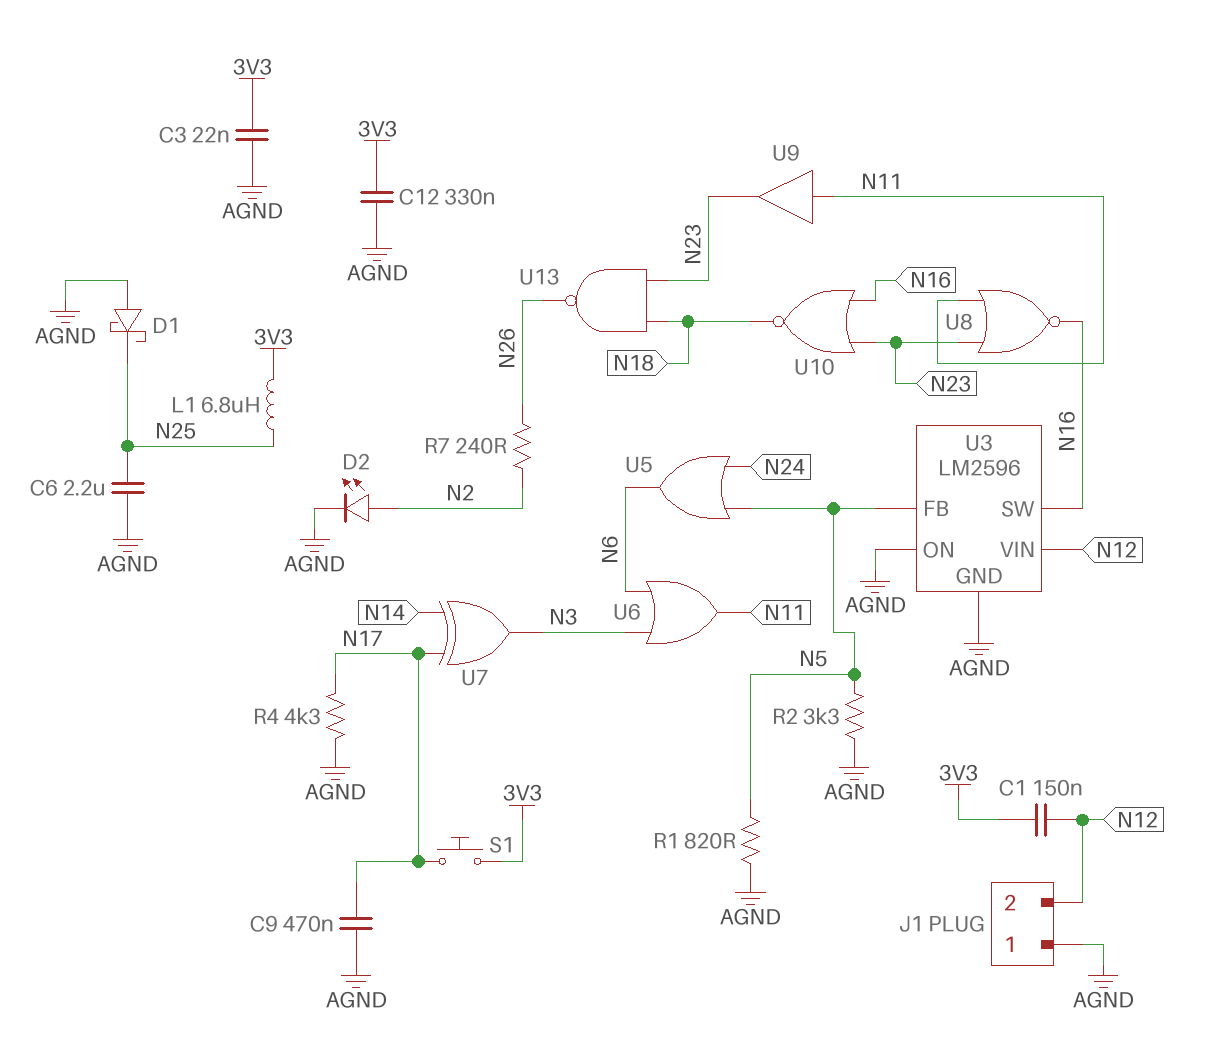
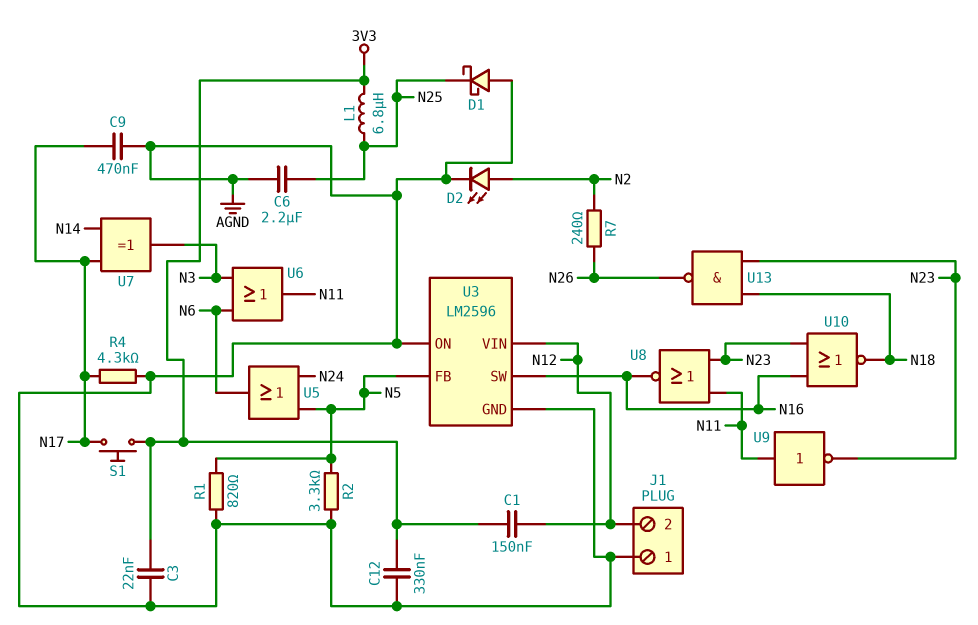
U9: buffer (in N11, out N23) -> NOT (in N11, out N23)

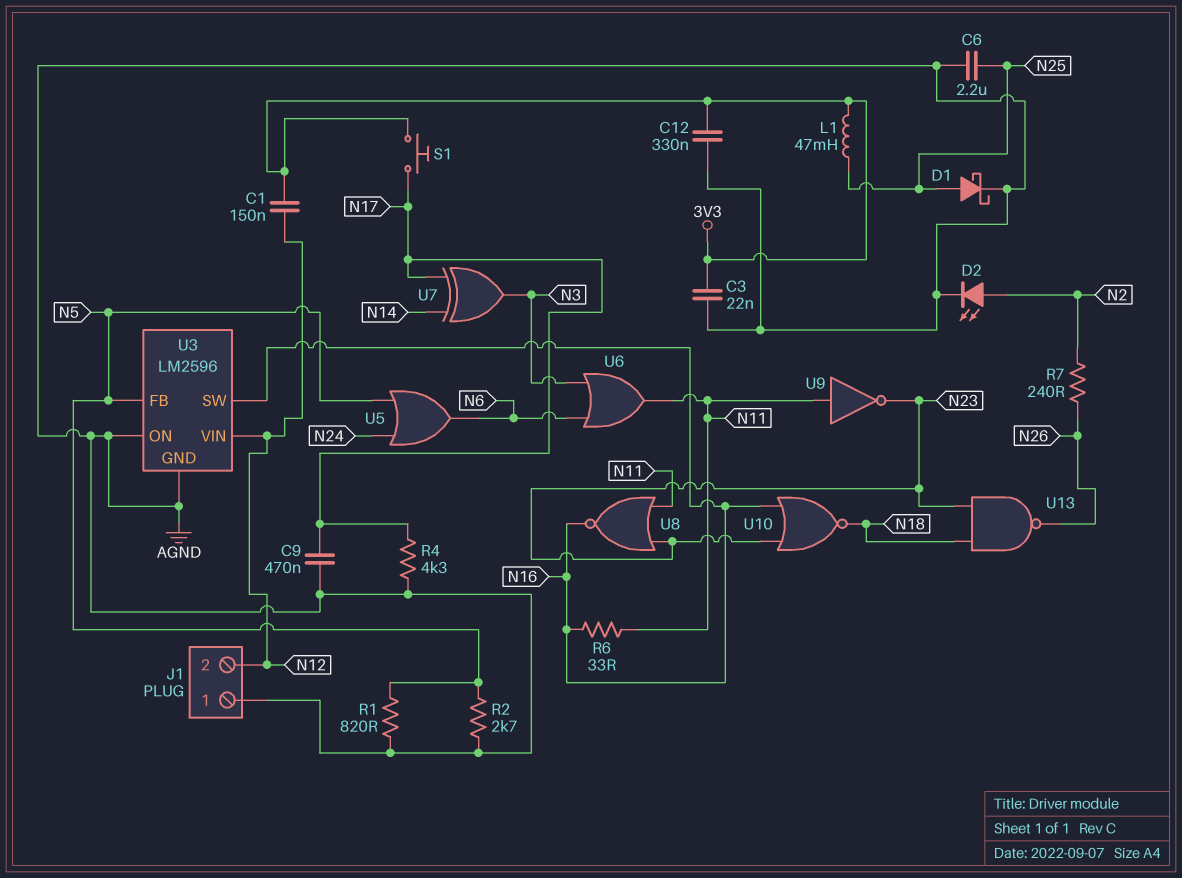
D1: schottky (A AGND, K N25) -> schottky (A N25, K AGND)
L1: 6.8uH (3V3, N25) -> 47mH (3V3, N25)
R2: 3.3k (AGND, N5) -> 2.7k (AGND, N5)
R6: none -> 33 (N11, N16)

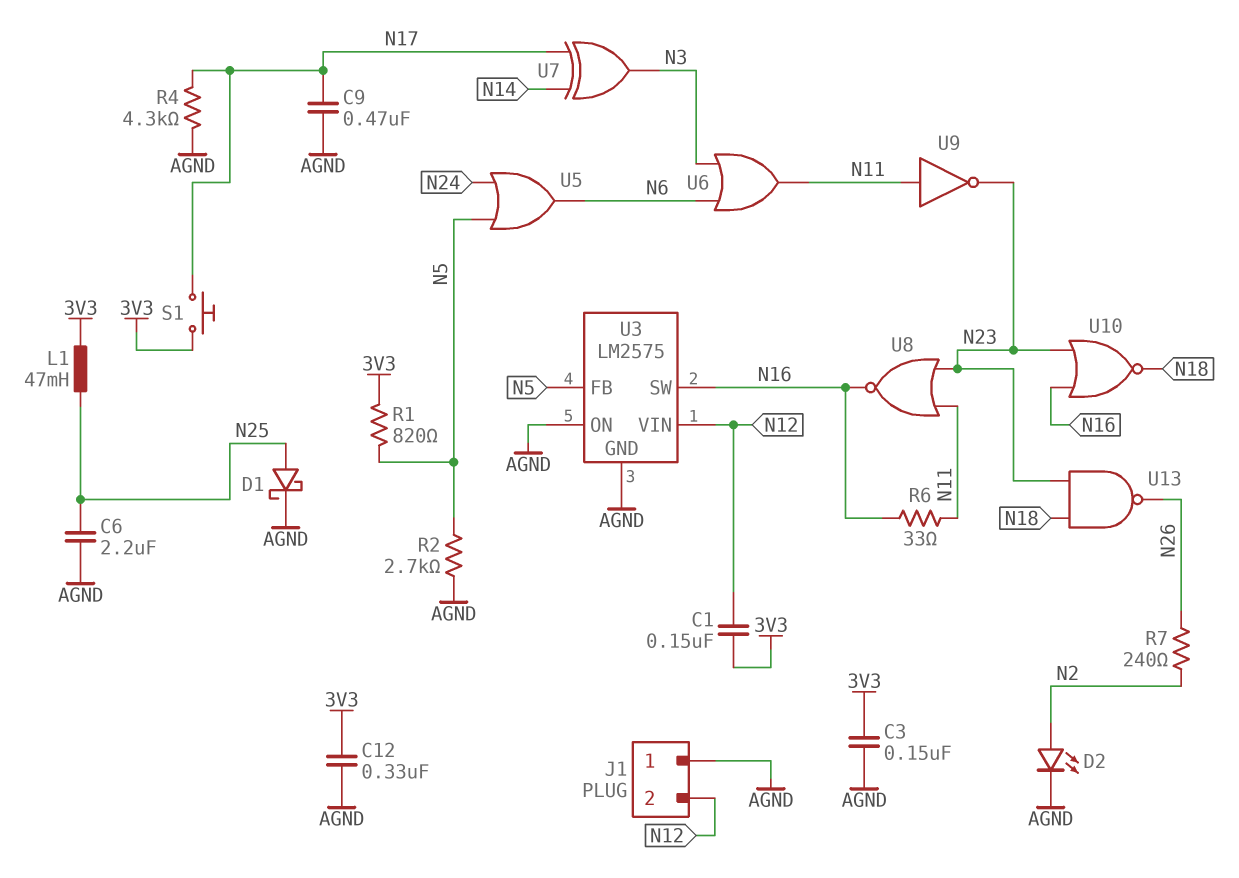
C3: 22nF (3V3, AGND) -> 150nF (3V3, AGND)
R1: 820 (AGND, N5) -> 820 (3V3, N5)
U3: LM2596 -> LM2575

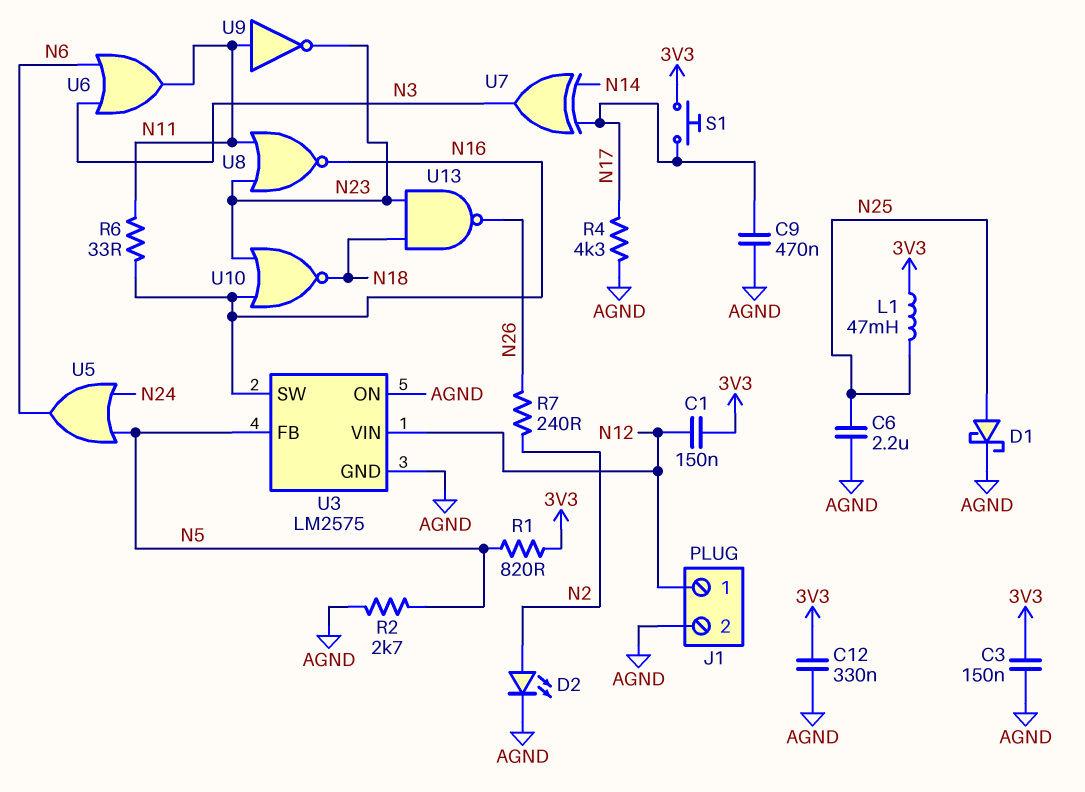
J1 pin 1: AGND -> N12
J1 pin 2: N12 -> AGND

